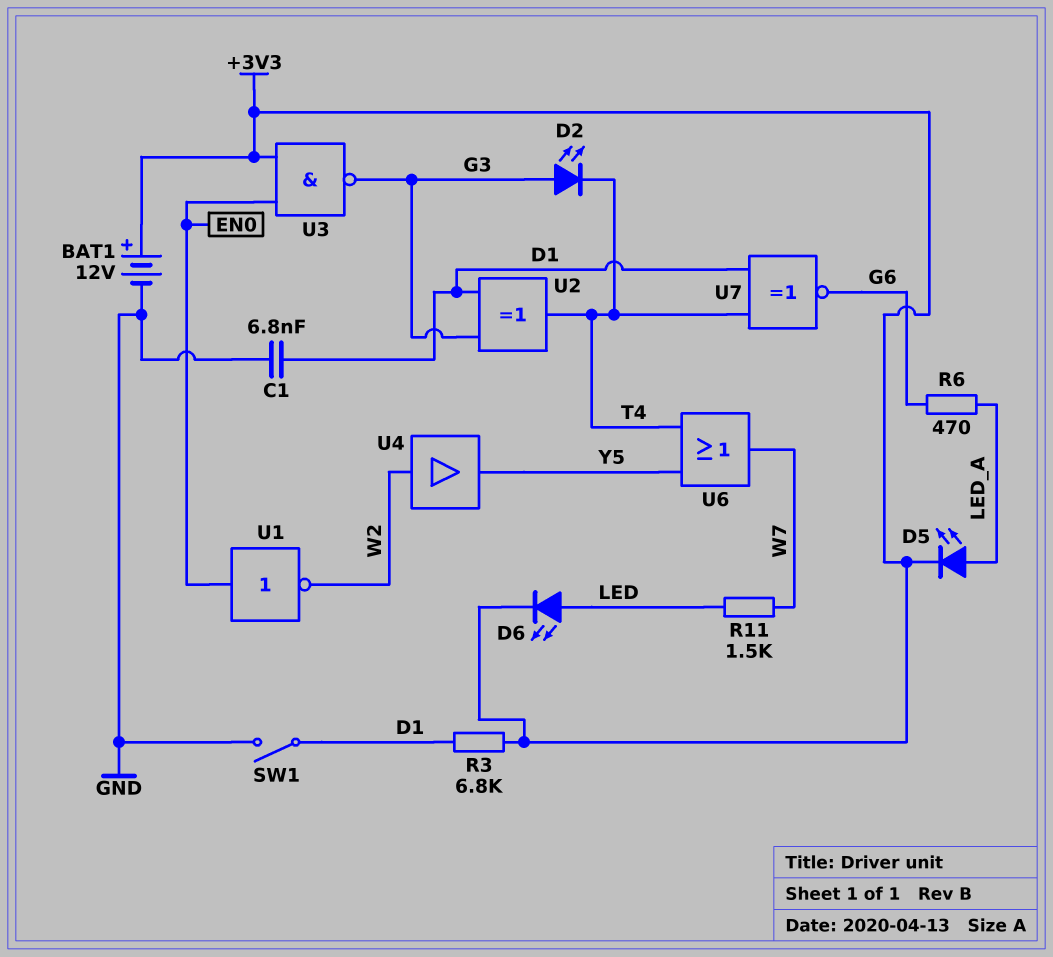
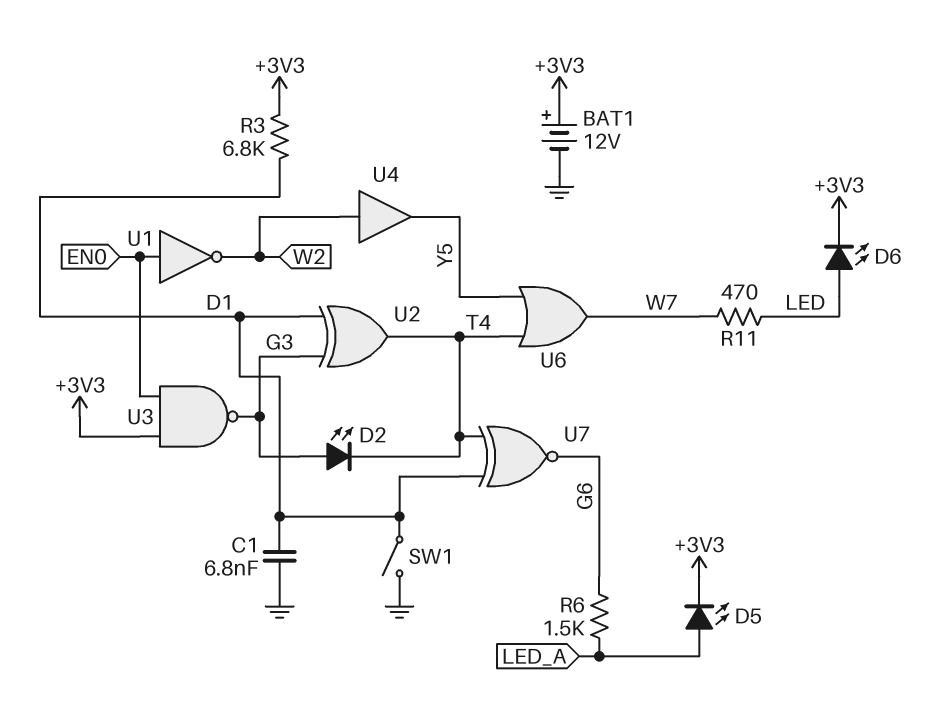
R6: 470 (G6, LED_A) -> 1.5k (G6, LED_A)
R11: 1.5k (LED, W7) -> 470 (LED, W7)

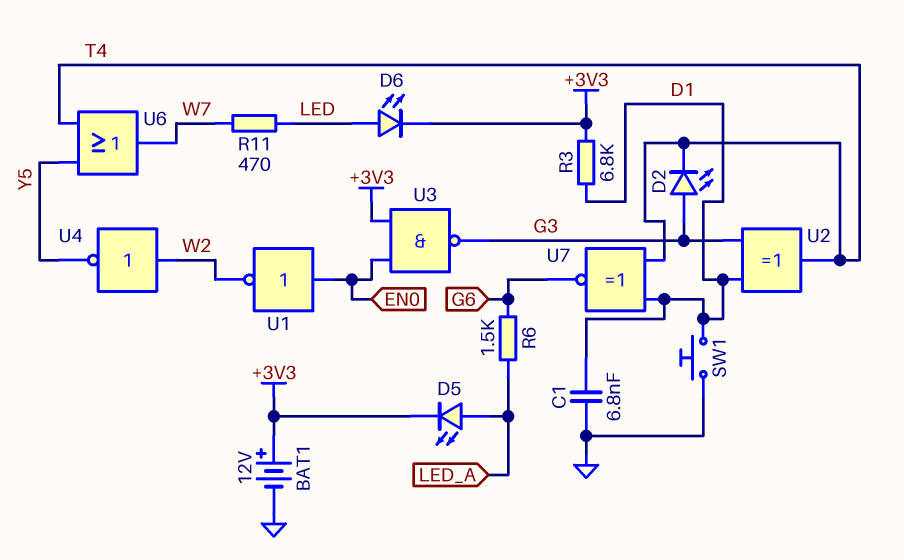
SW1: switch (D1, GND) -> button (D1, GND)
U4: buffer (in W2, out Y5) -> NOT (in W2, out Y5)

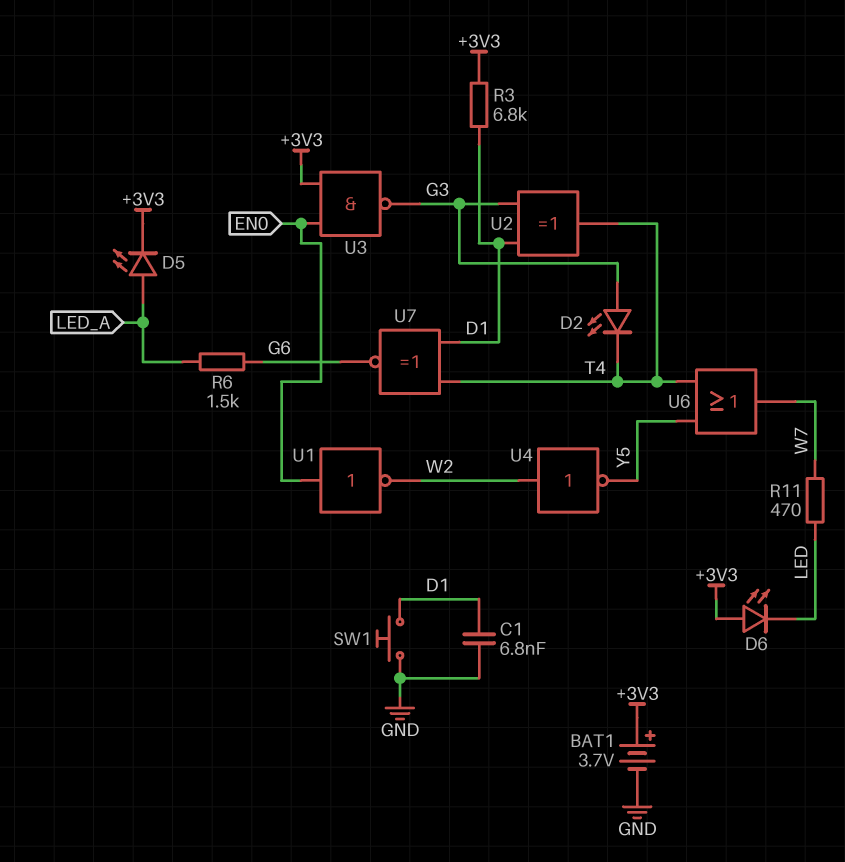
BAT1: 12V (plus +3V3, minus GND) -> 3.7V (plus +3V3, minus GND)
D6: LED (A LED, K +3V3) -> LED (A +3V3, K LED)

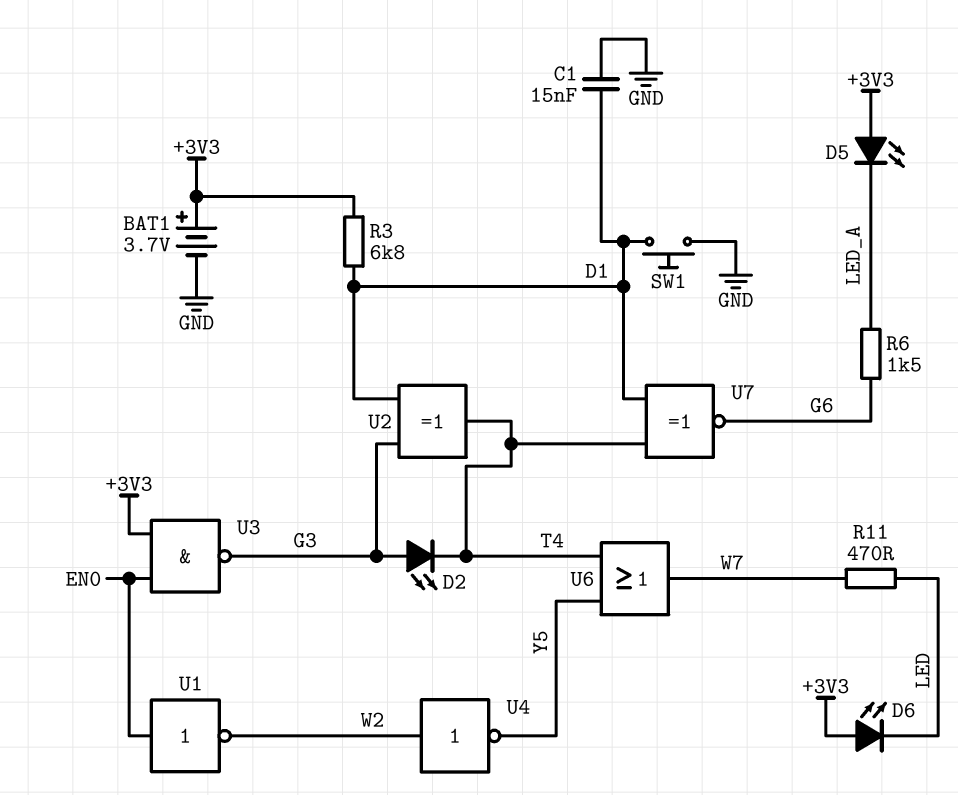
C1: 6.8nF (D1, GND) -> 15nF (D1, GND)
D5: LED (A LED_A, K +3V3) -> LED (A +3V3, K LED_A)

